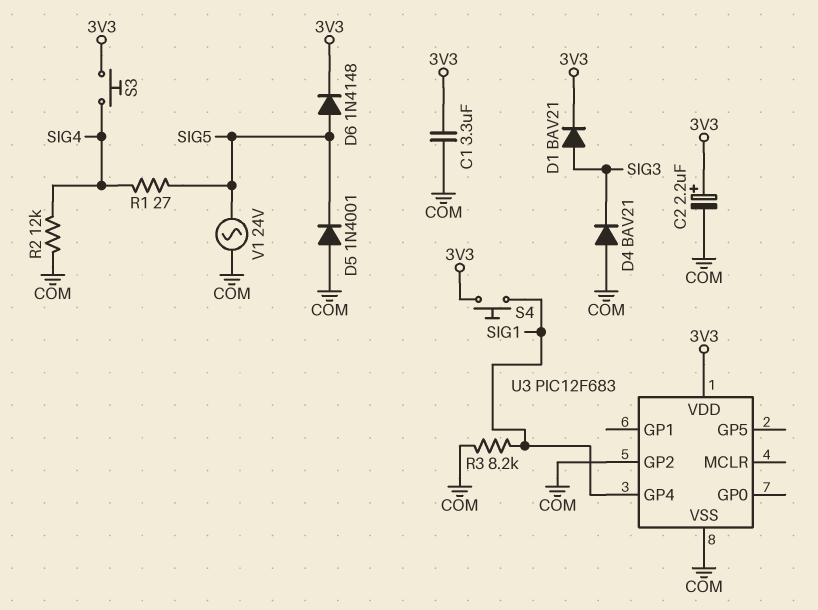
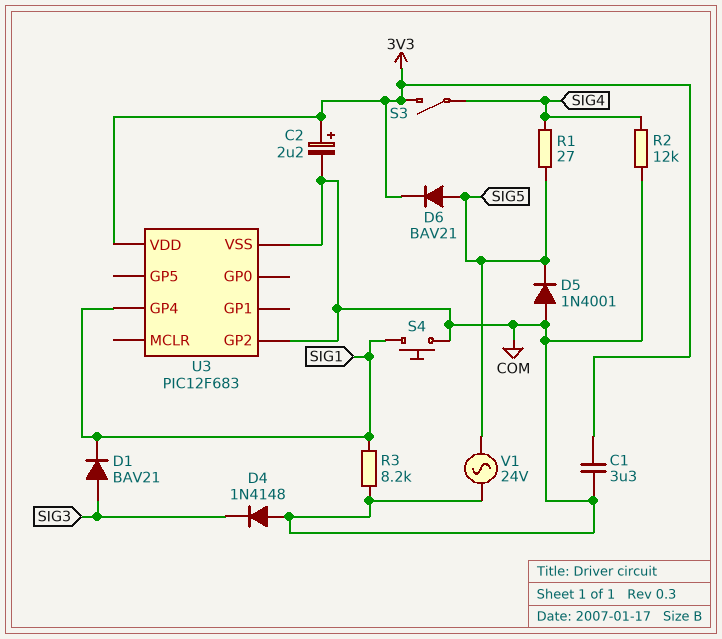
D1: diode BAV21 (A SIG3, K 3V3) -> diode BAV21 (A SIG3, K SIG1)
D4: diode BAV21 (A COM, K SIG3) -> diode 1N4148 (A COM, K SIG3)
D6: diode 1N4148 (A SIG5, K 3V3) -> diode BAV21 (A SIG5, K 3V3)
S3: button (3V3, SIG4) -> switch (3V3, SIG4)
S4: button (3V3, SIG1) -> button (COM, SIG1)

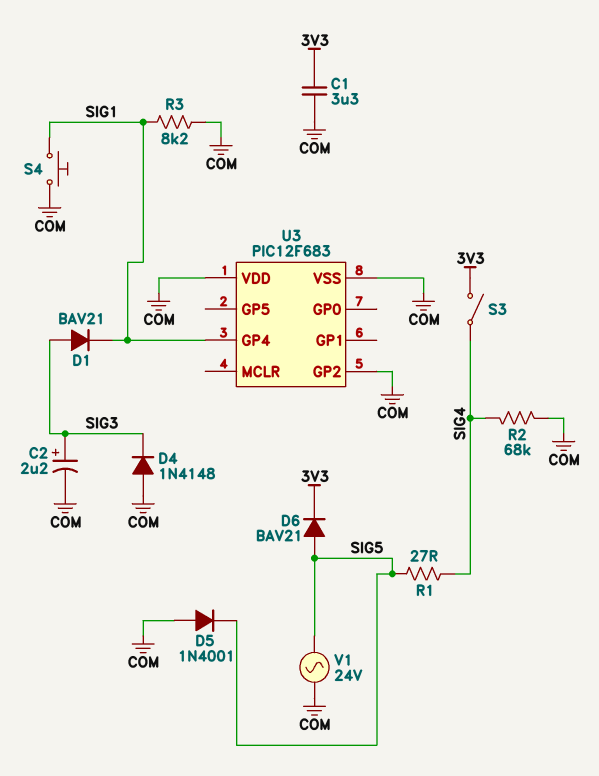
C2: 2.2uF (plus 3V3, minus COM) -> 2.2uF (plus SIG3, minus COM)
R2: 12k (COM, SIG4) -> 68k (COM, SIG4)
U3 pin VDD: 3V3 -> COM

